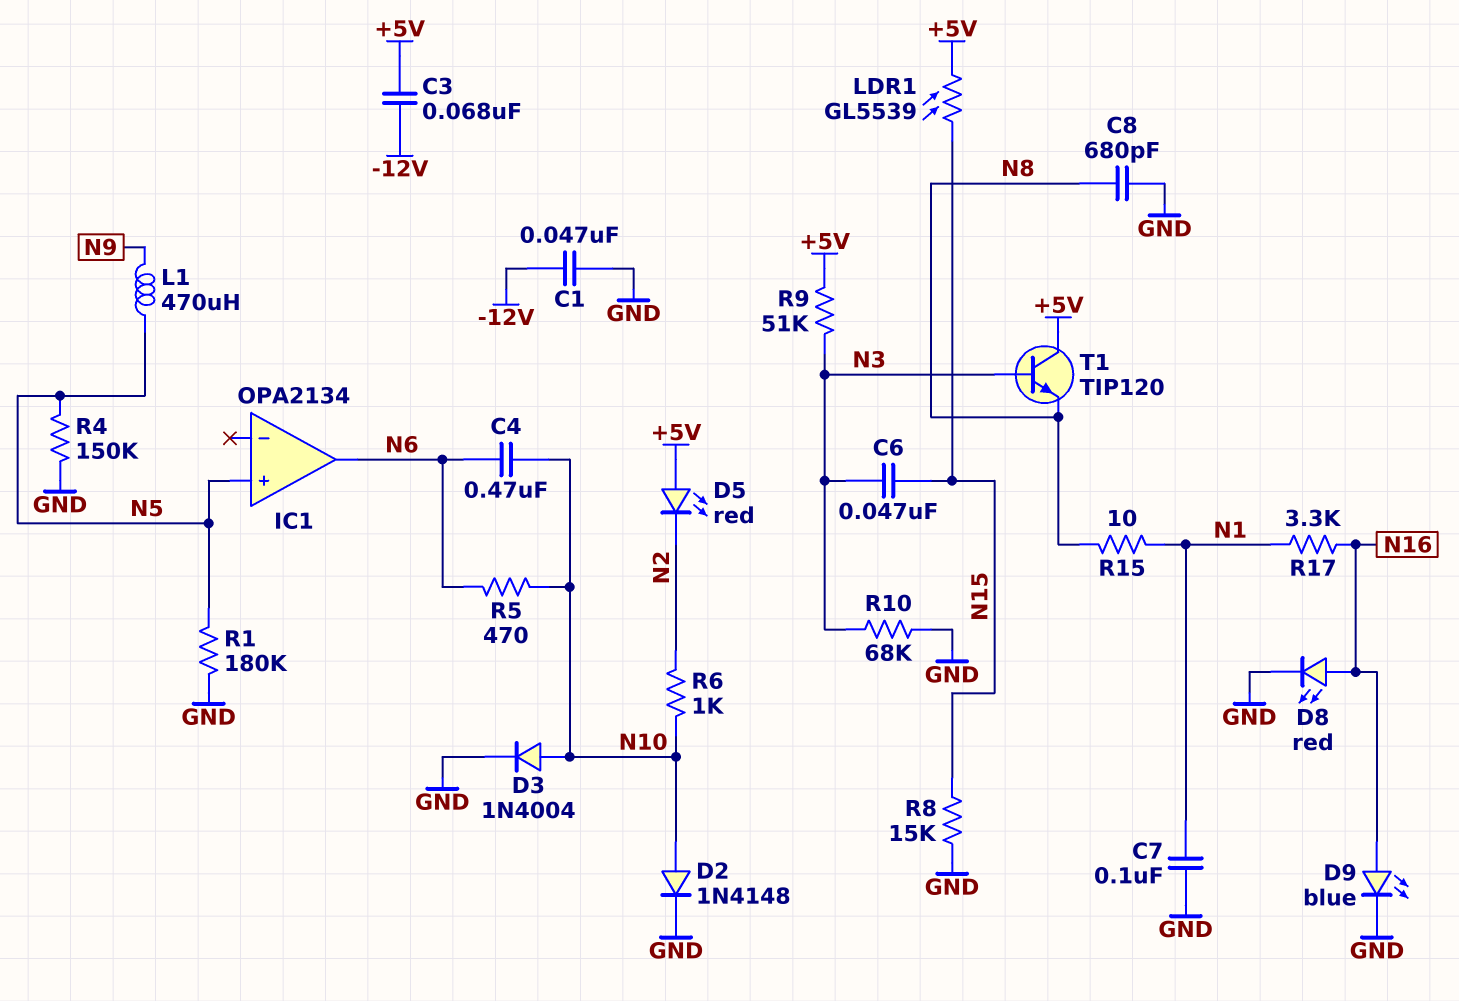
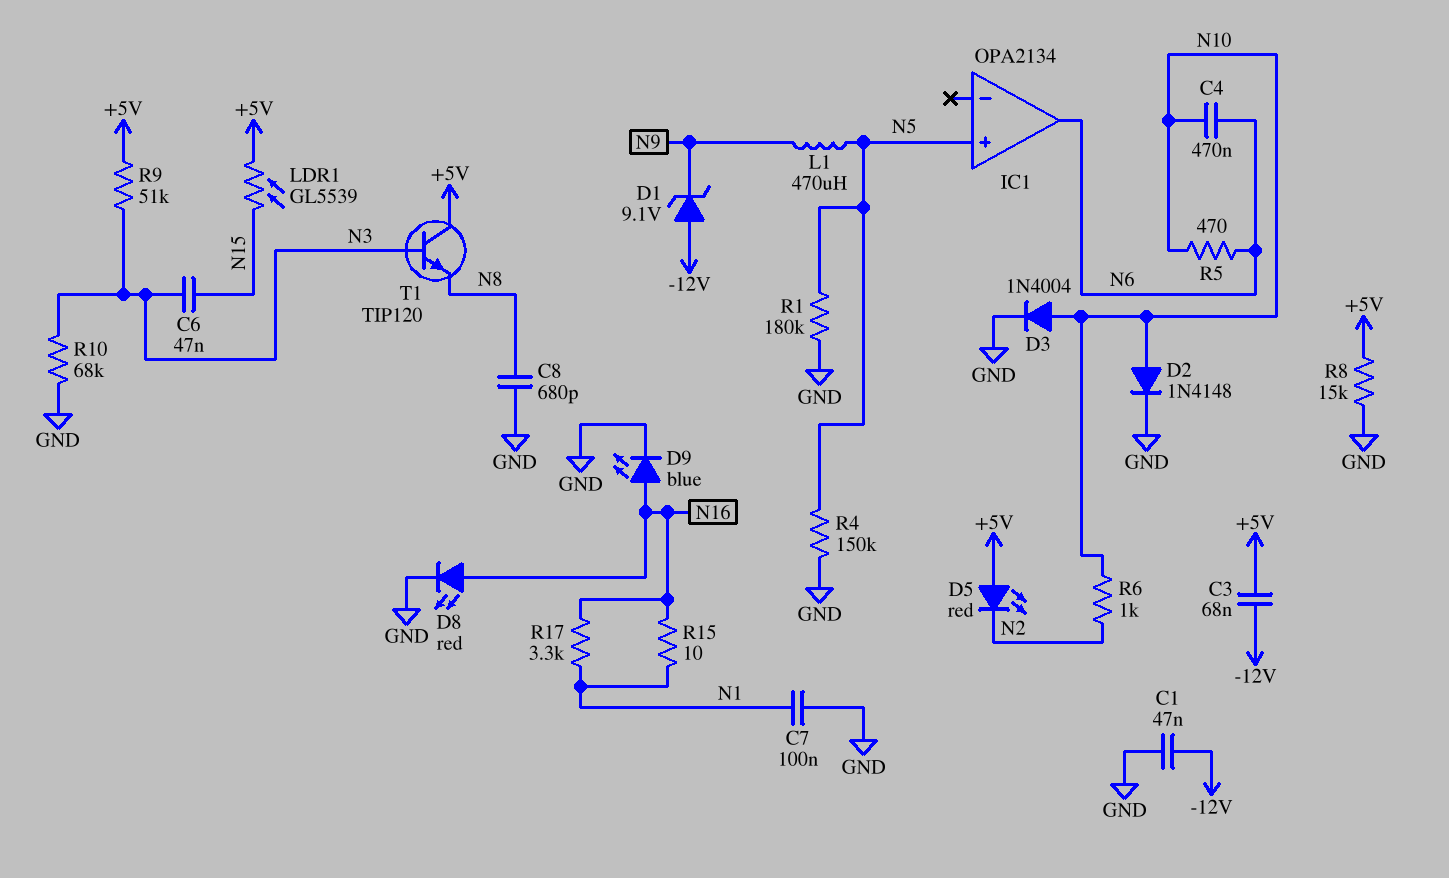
D1: none -> zener 9.1V (A -12V, K N9)
R8: 15k (GND, N15) -> 15k (+5V, GND)
R15: 10 (N1, N8) -> 10 (N1, N16)

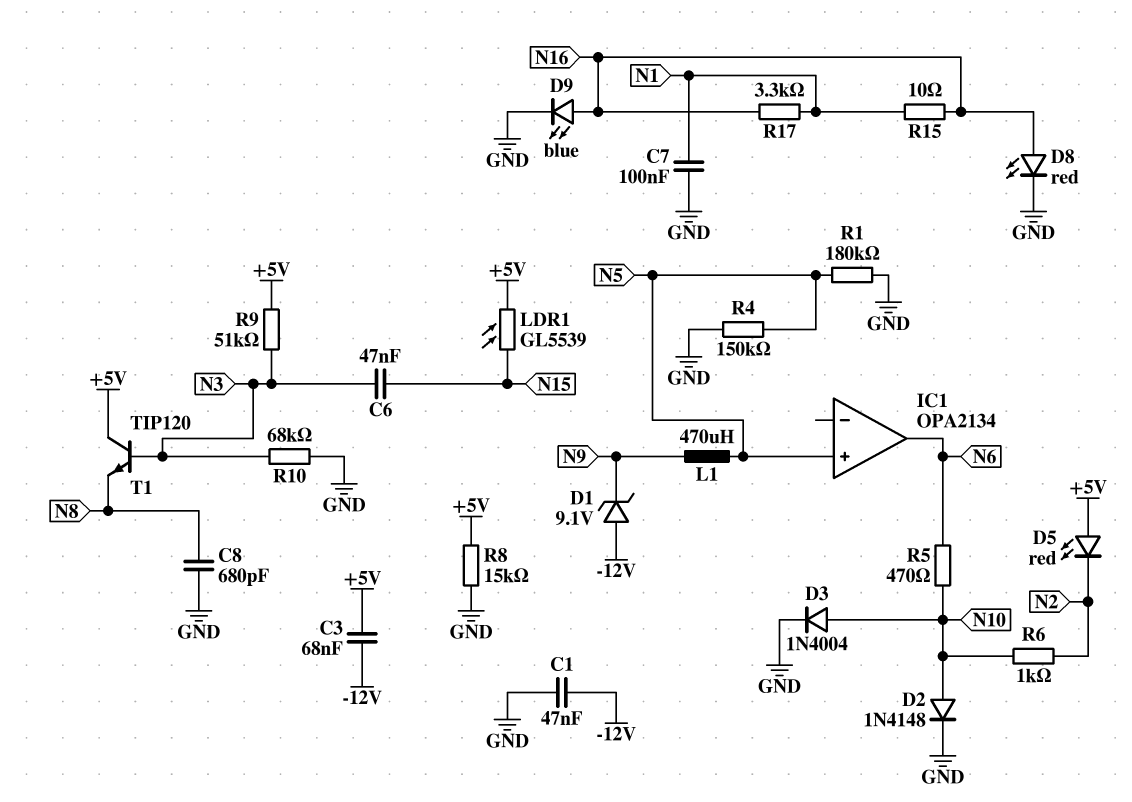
C4: 470nF (N6, N10) -> none

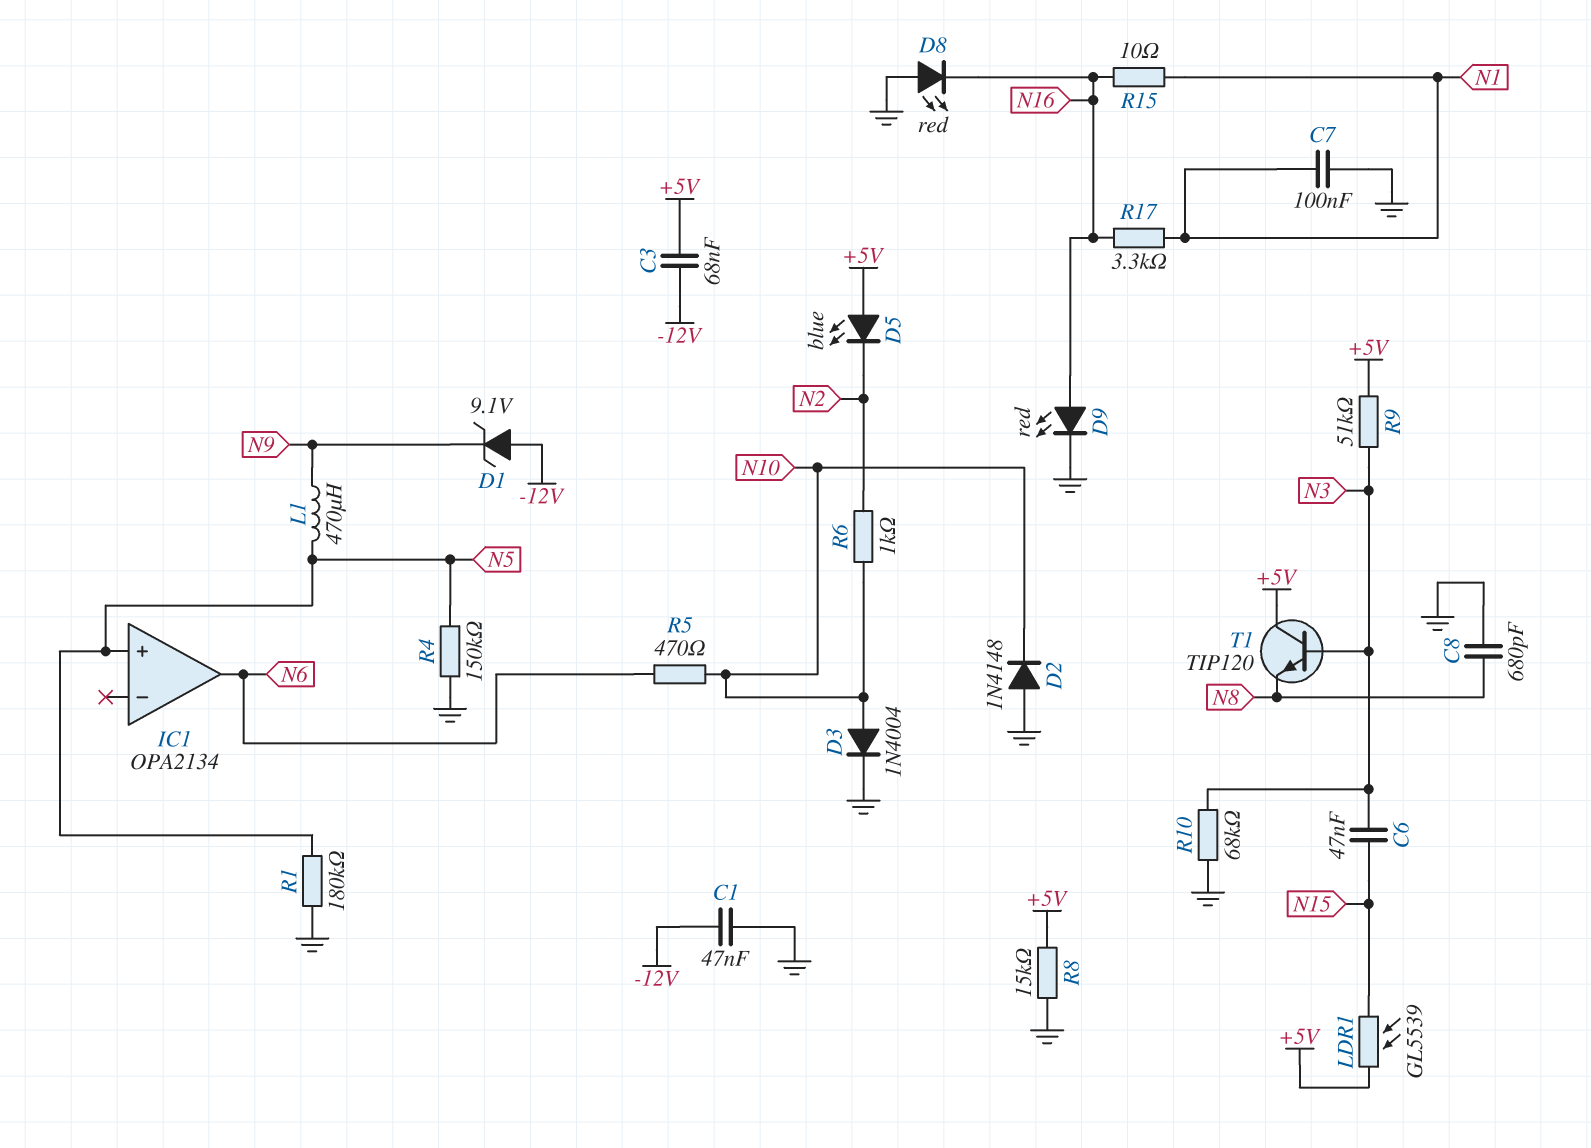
D2: diode 1N4148 (A N10, K GND) -> diode 1N4148 (A GND, K N10)
D5: LED red (A +5V, K N2) -> LED blue (A +5V, K N2)
D8: LED red (A N16, K GND) -> LED red (A GND, K N16)
D9: LED blue (A N16, K GND) -> LED red (A N16, K GND)

